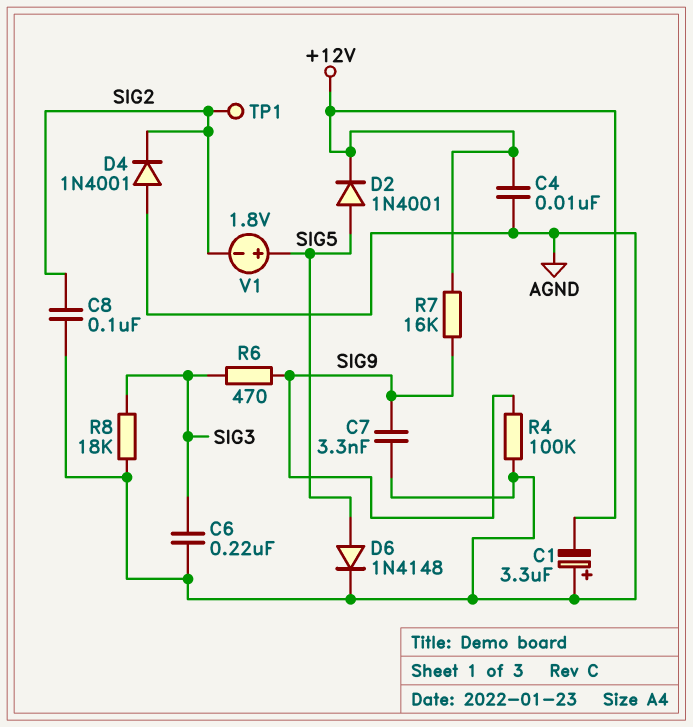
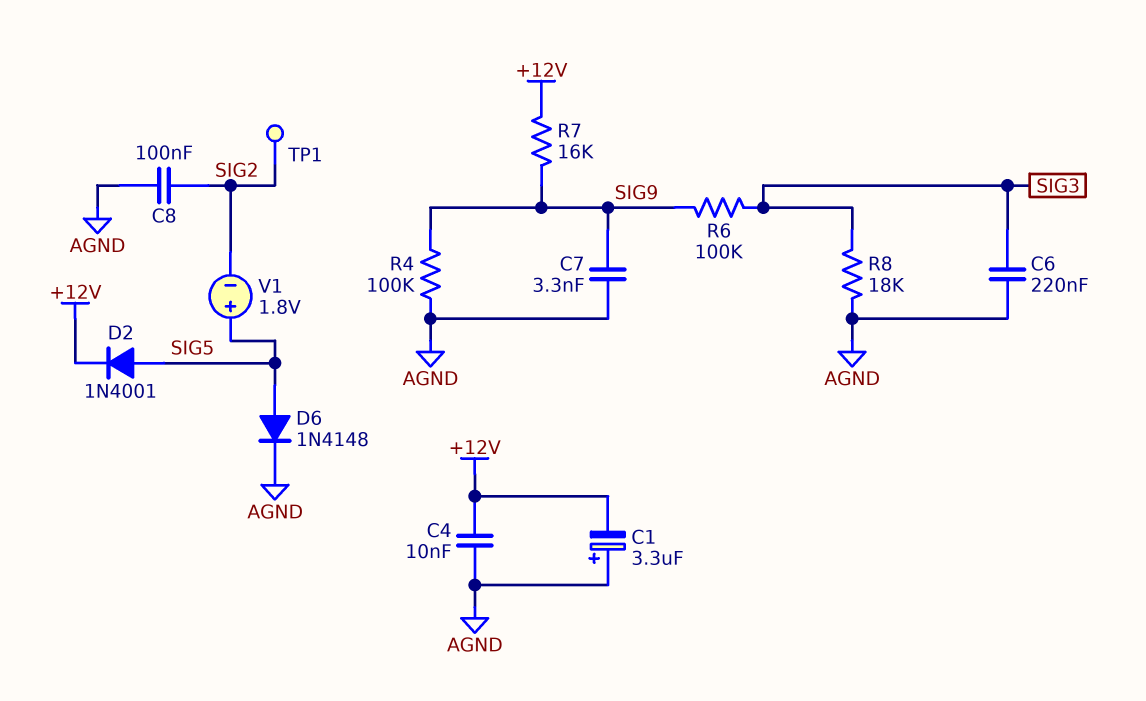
D4: diode 1N4001 (A AGND, K SIG2) -> none
R6: 470 (SIG3, SIG9) -> 100k (SIG3, SIG9)

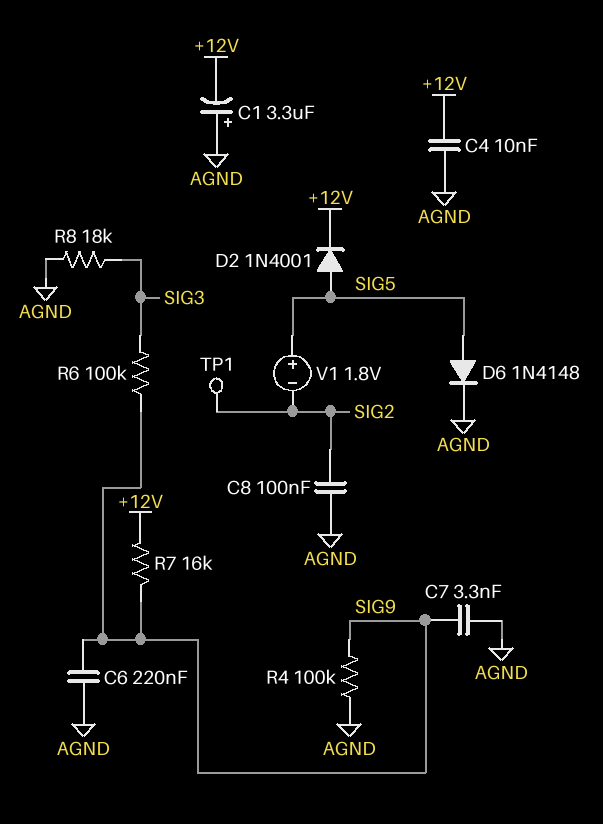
C6: 220nF (AGND, SIG3) -> 220nF (AGND, SIG9)

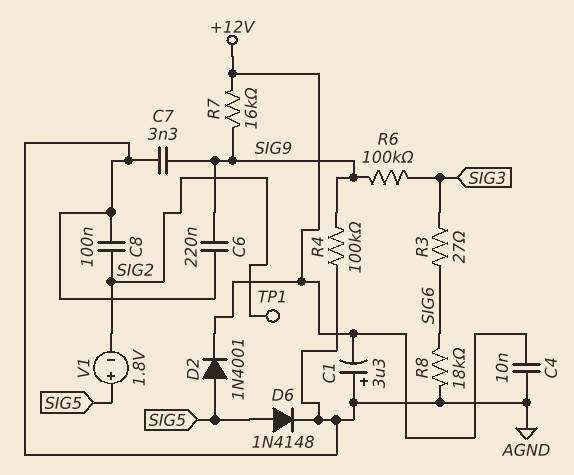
R3: none -> 27 (SIG3, SIG6)
R8: 18k (AGND, SIG3) -> 18k (AGND, SIG6)

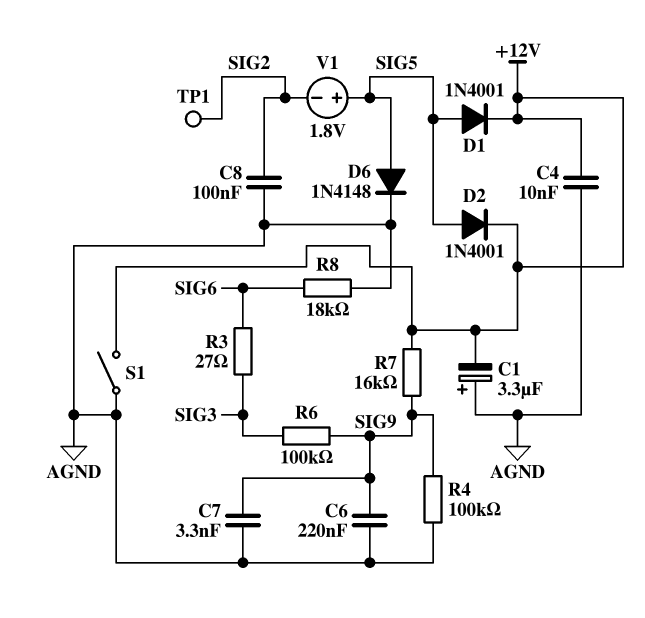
D1: none -> diode 1N4001 (A SIG5, K +12V)
S1: none -> switch (+12V, AGND)

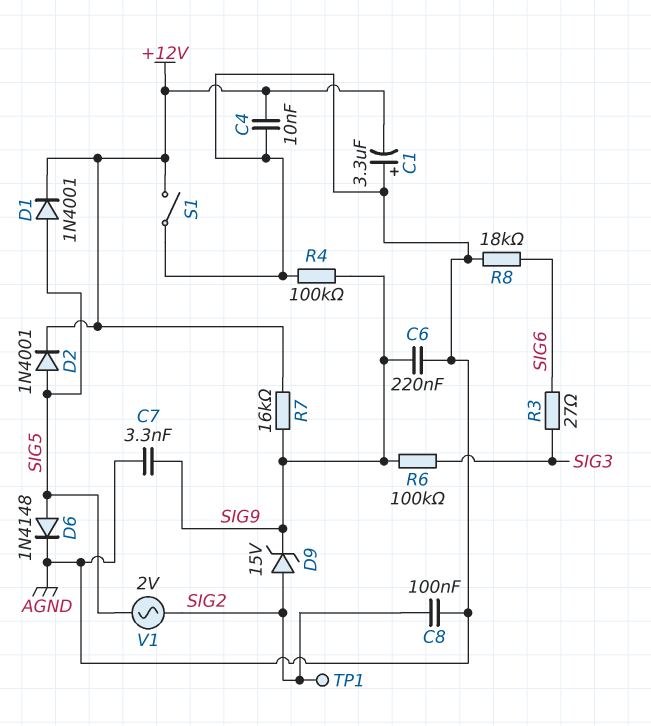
D9: none -> zener 15V (A SIG2, K SIG9)
V1: 1.8V (plus SIG5, minus SIG2) -> AC 2V (SIG2, SIG5)

